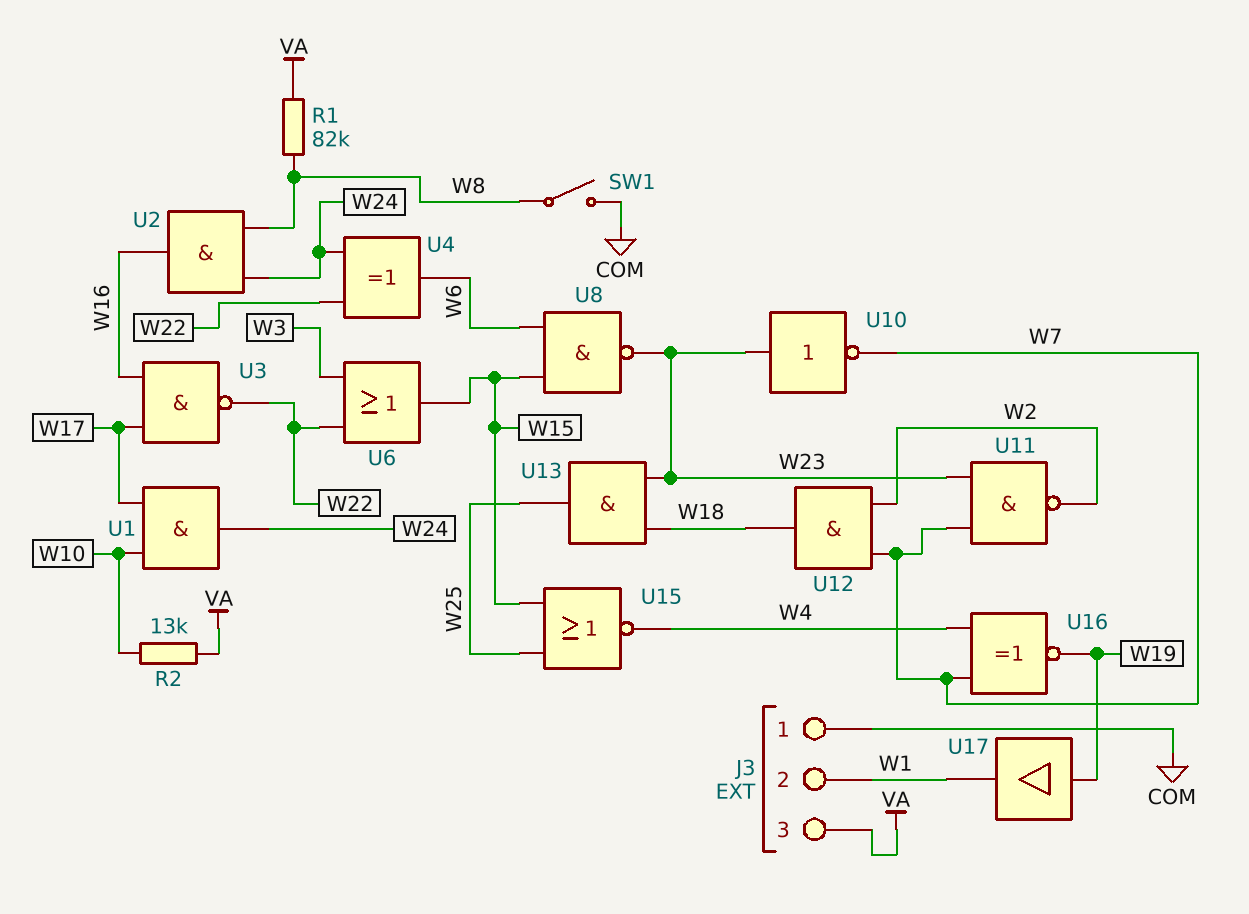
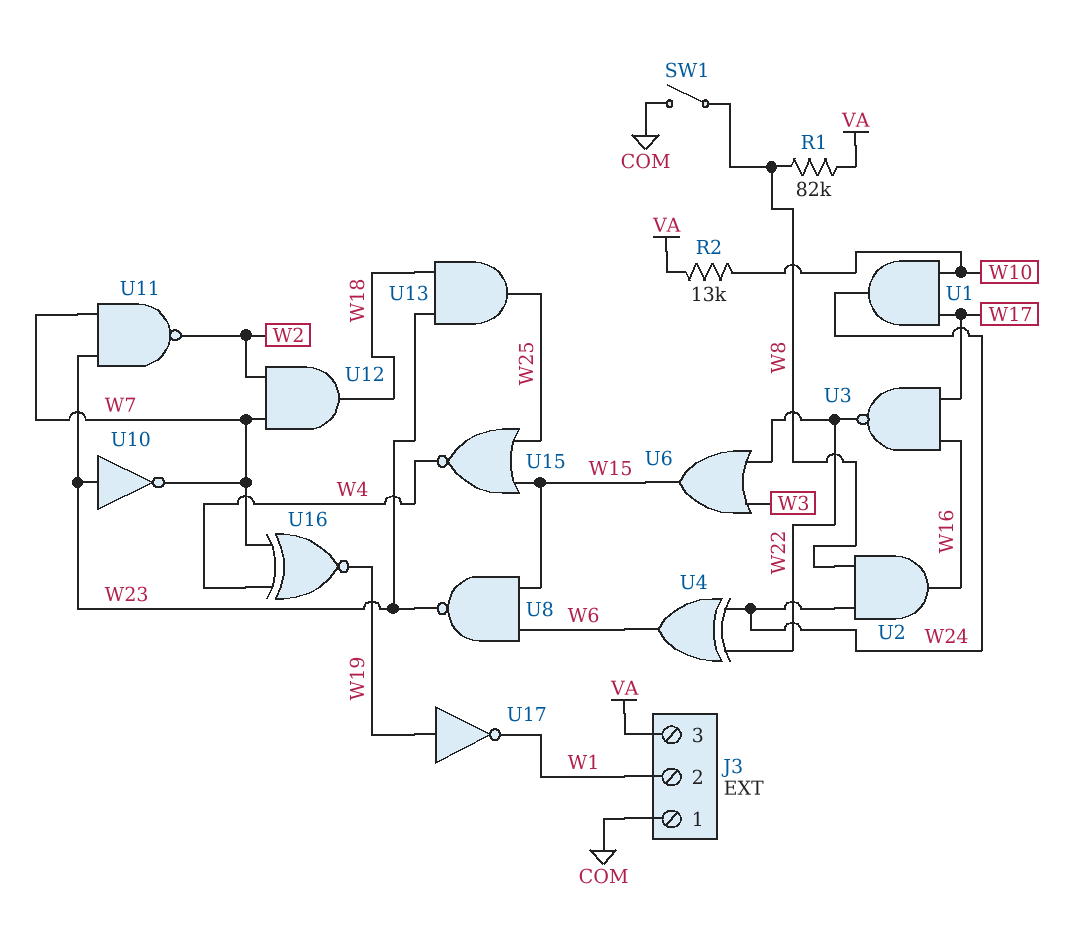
U17: buffer (in W19, out W1) -> NOT (in W19, out W1)

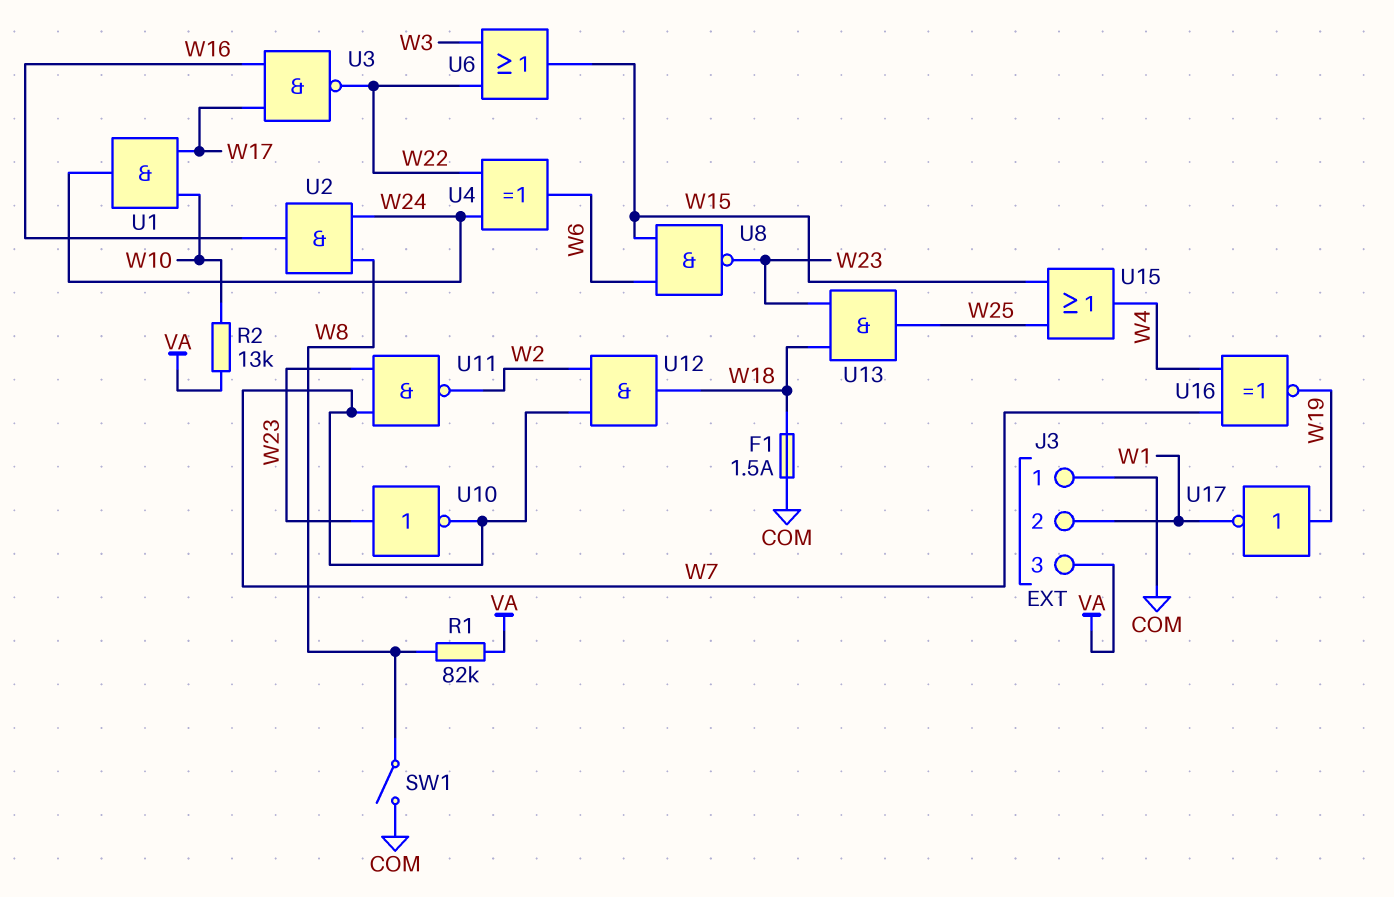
F1: none -> 1.5A (COM, W18)
U15: NOR (in W15, in W25, out W4) -> OR (in W15, in W25, out W4)

